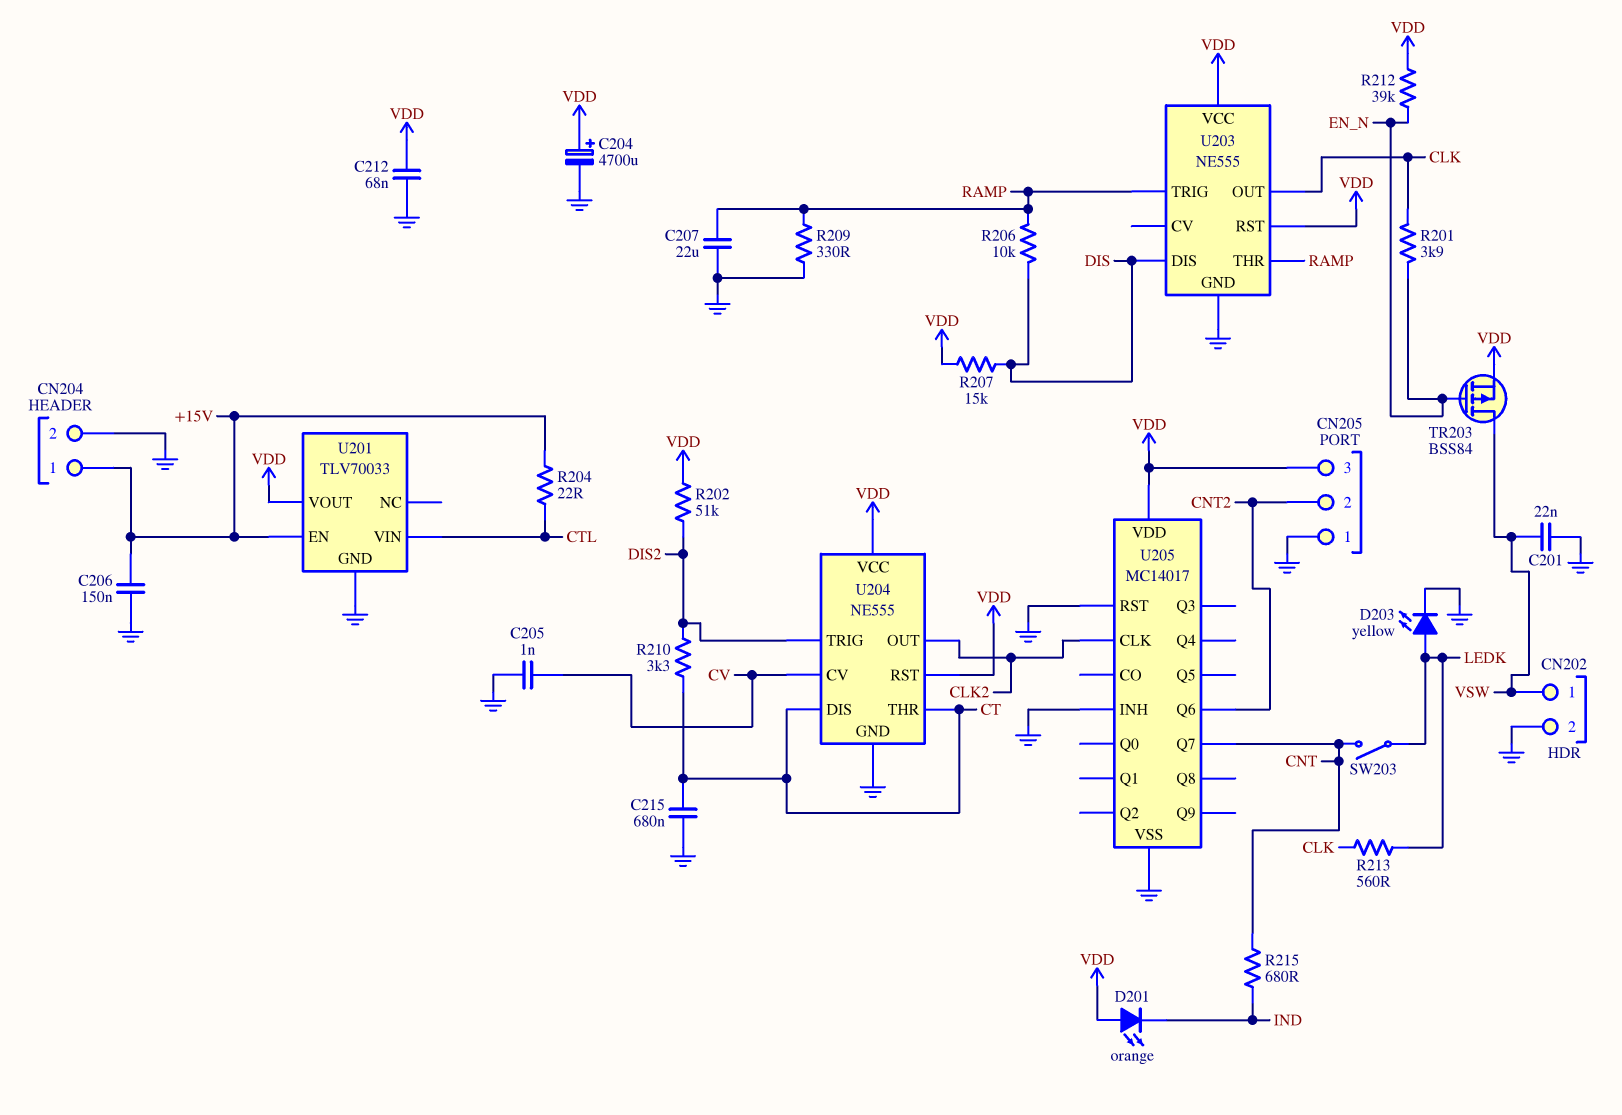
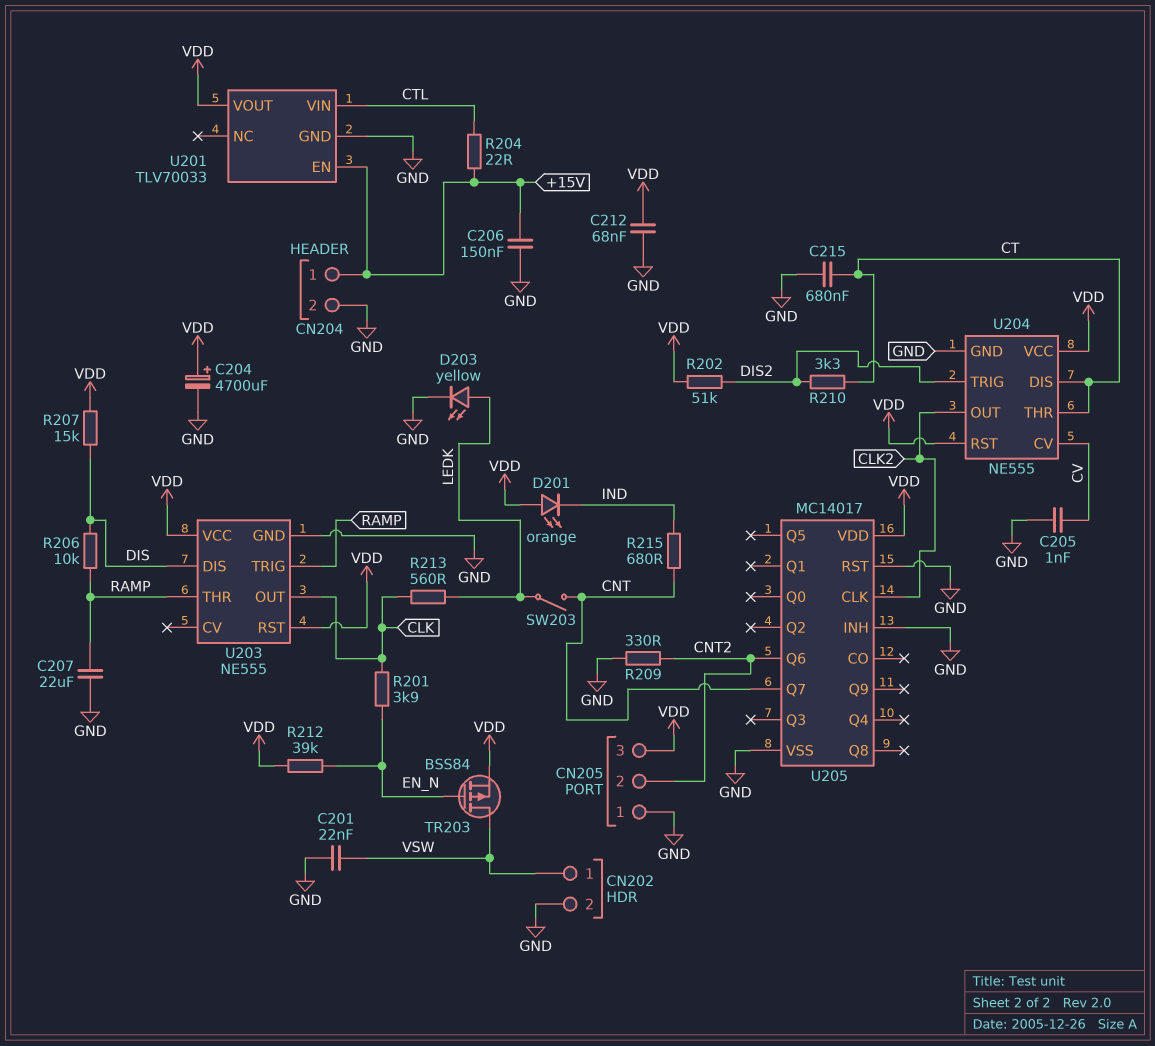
R209: 330 (GND, RAMP) -> 330 (CNT2, GND)

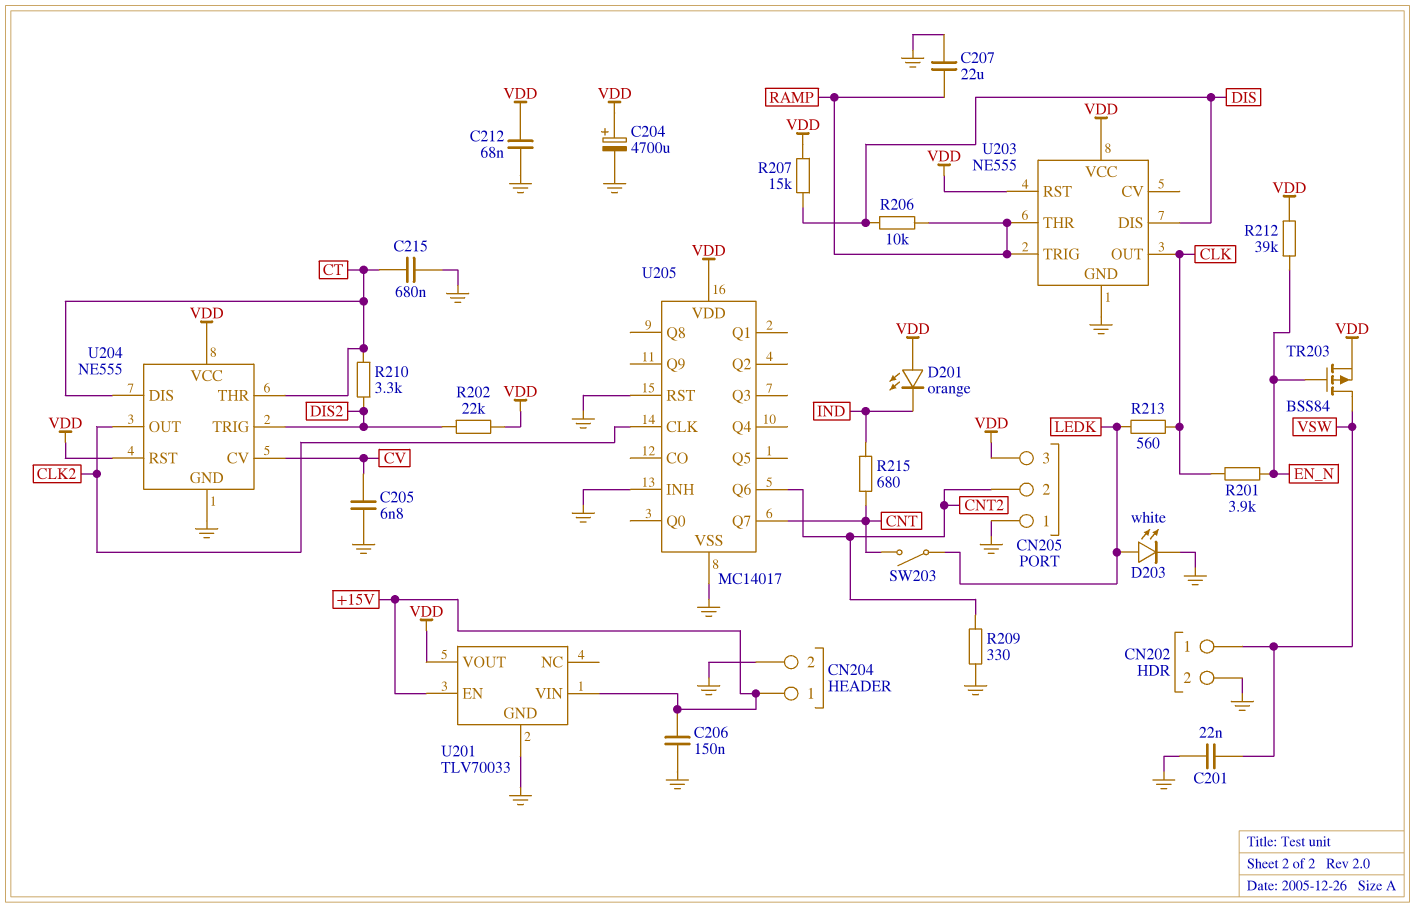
C205: 1nF (CV, GND) -> 6.8nF (CV, GND)
D203: LED yellow (A LEDK, K GND) -> LED white (A LEDK, K GND)
R202: 51k (DIS2, VDD) -> 22k (DIS2, VDD)
R204: 22 (+15V, CTL) -> none
U201 pin VIN: CTL -> +15V

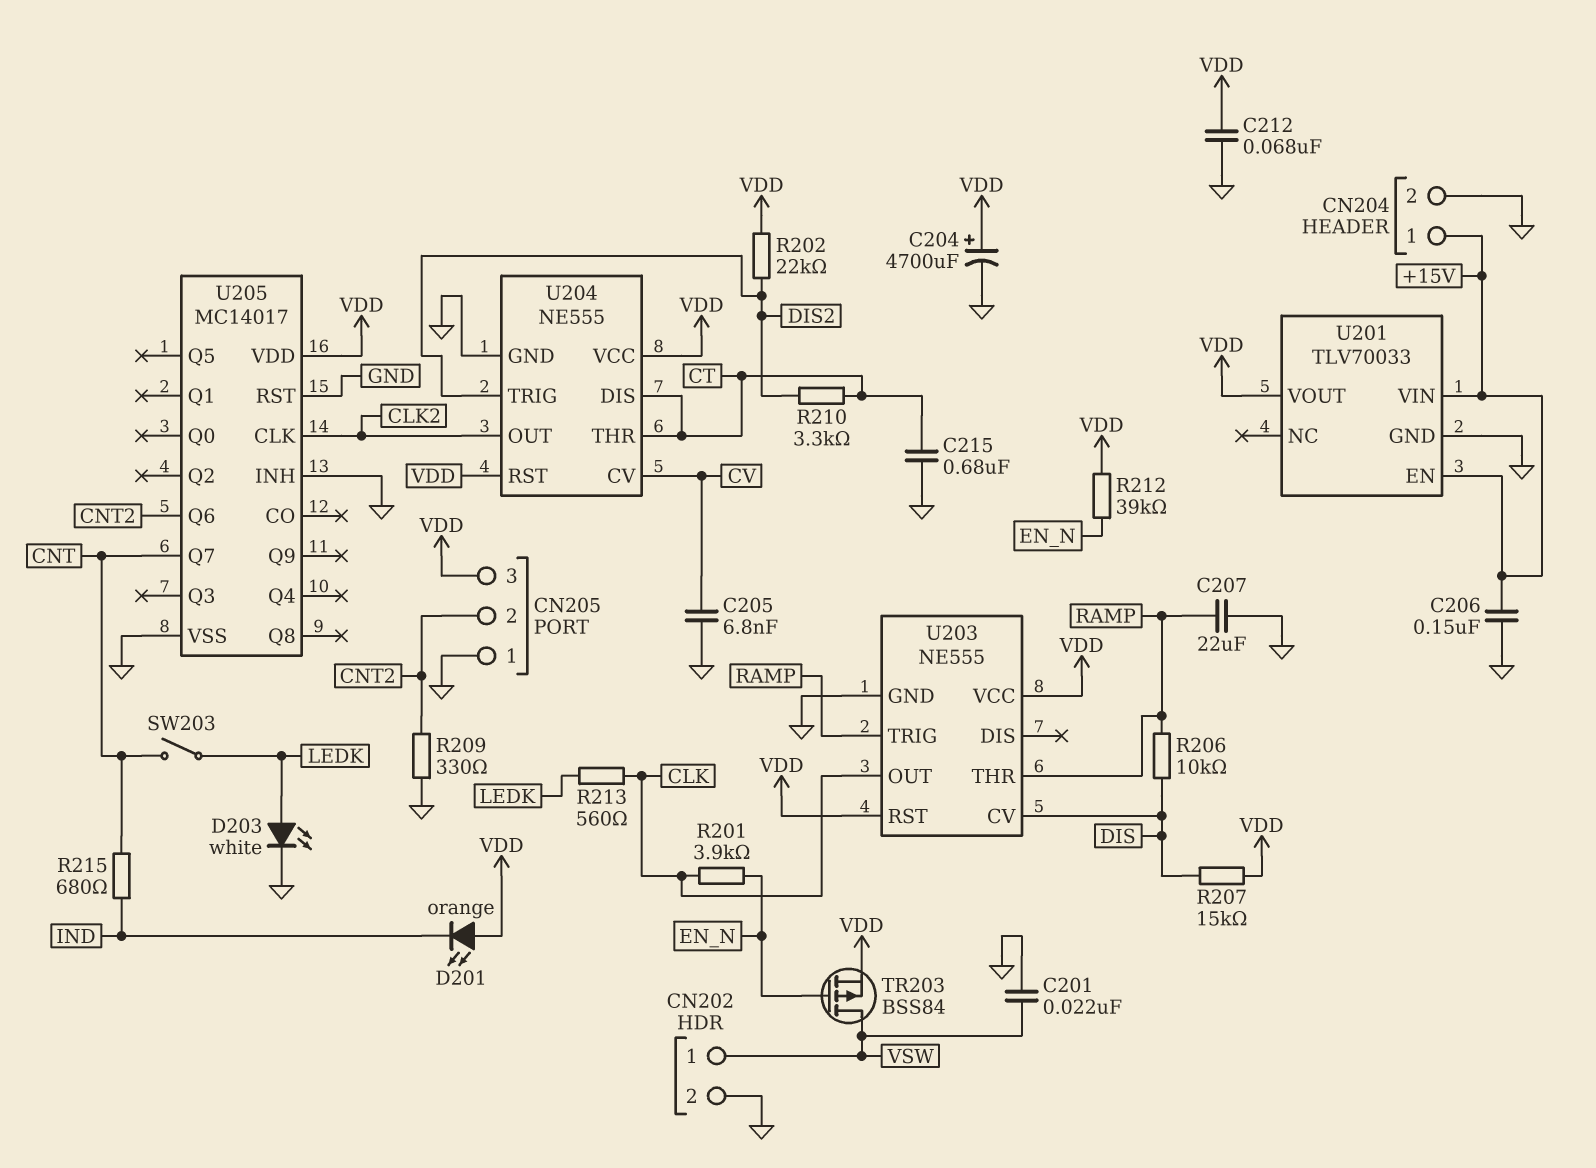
U203 pin CV: none -> DIS
U203 pin DIS: DIS -> none

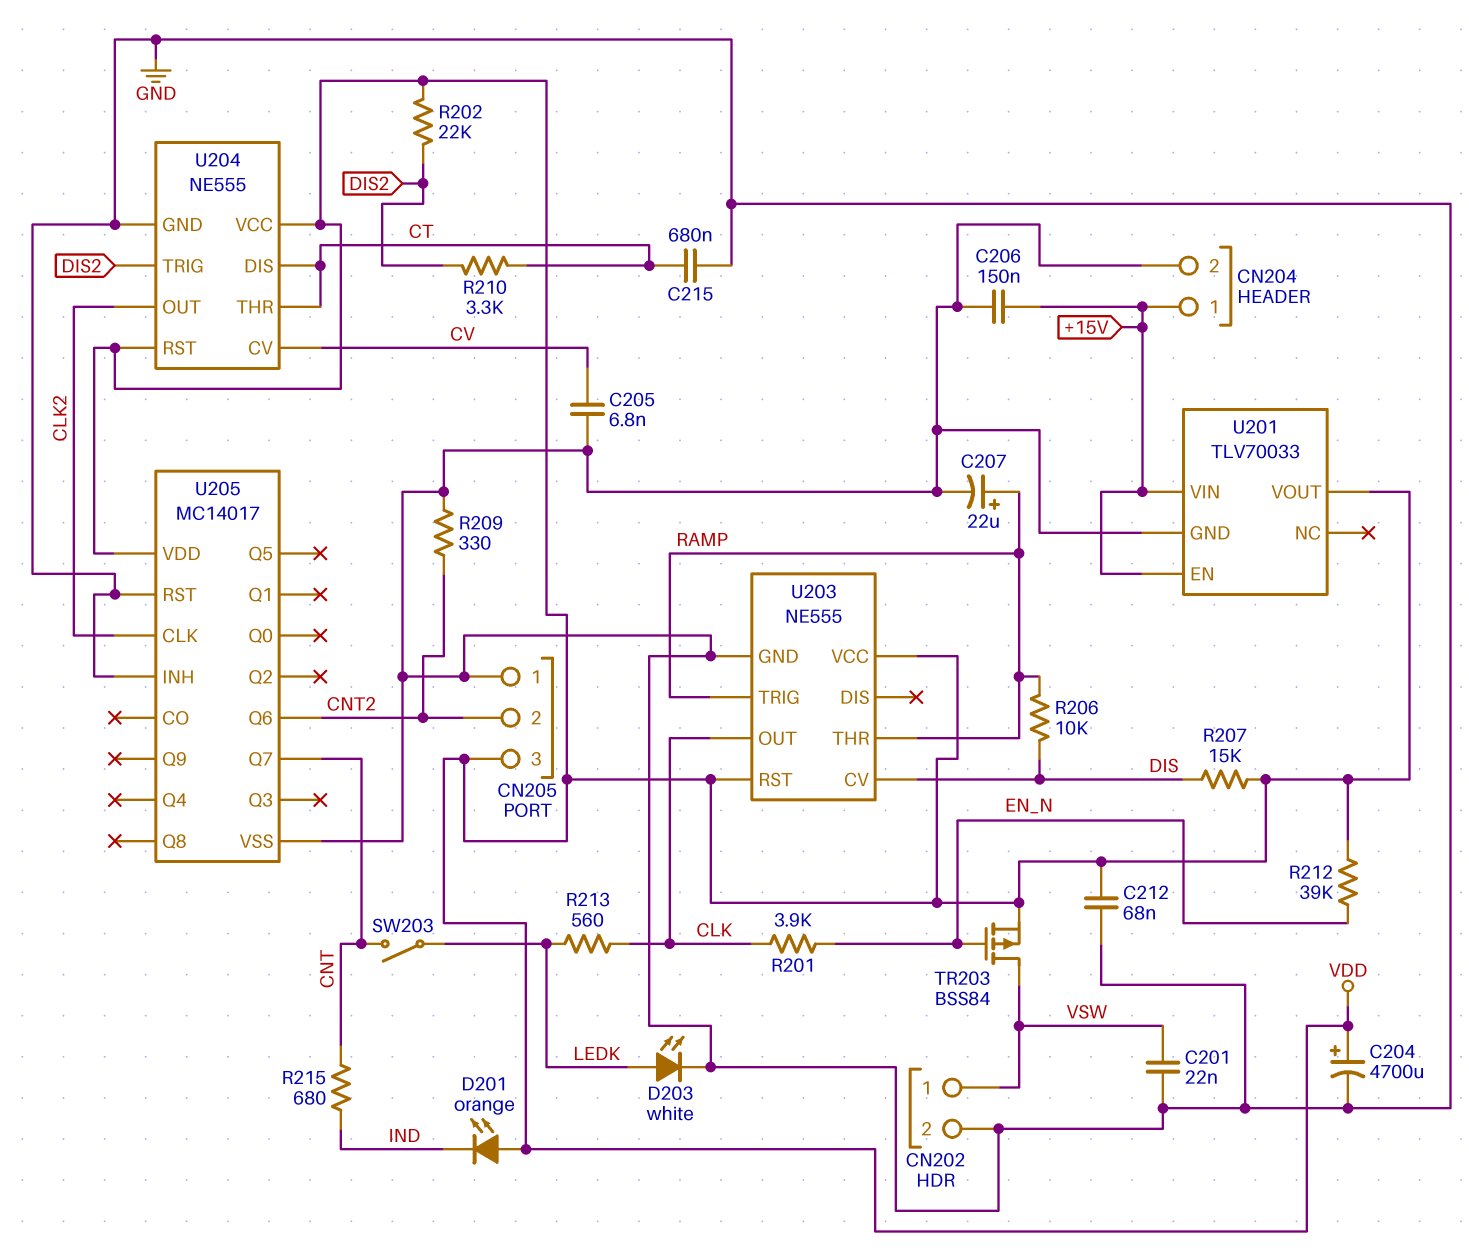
C207: 22uF (GND, RAMP) -> 22uF (plus RAMP, minus GND)

